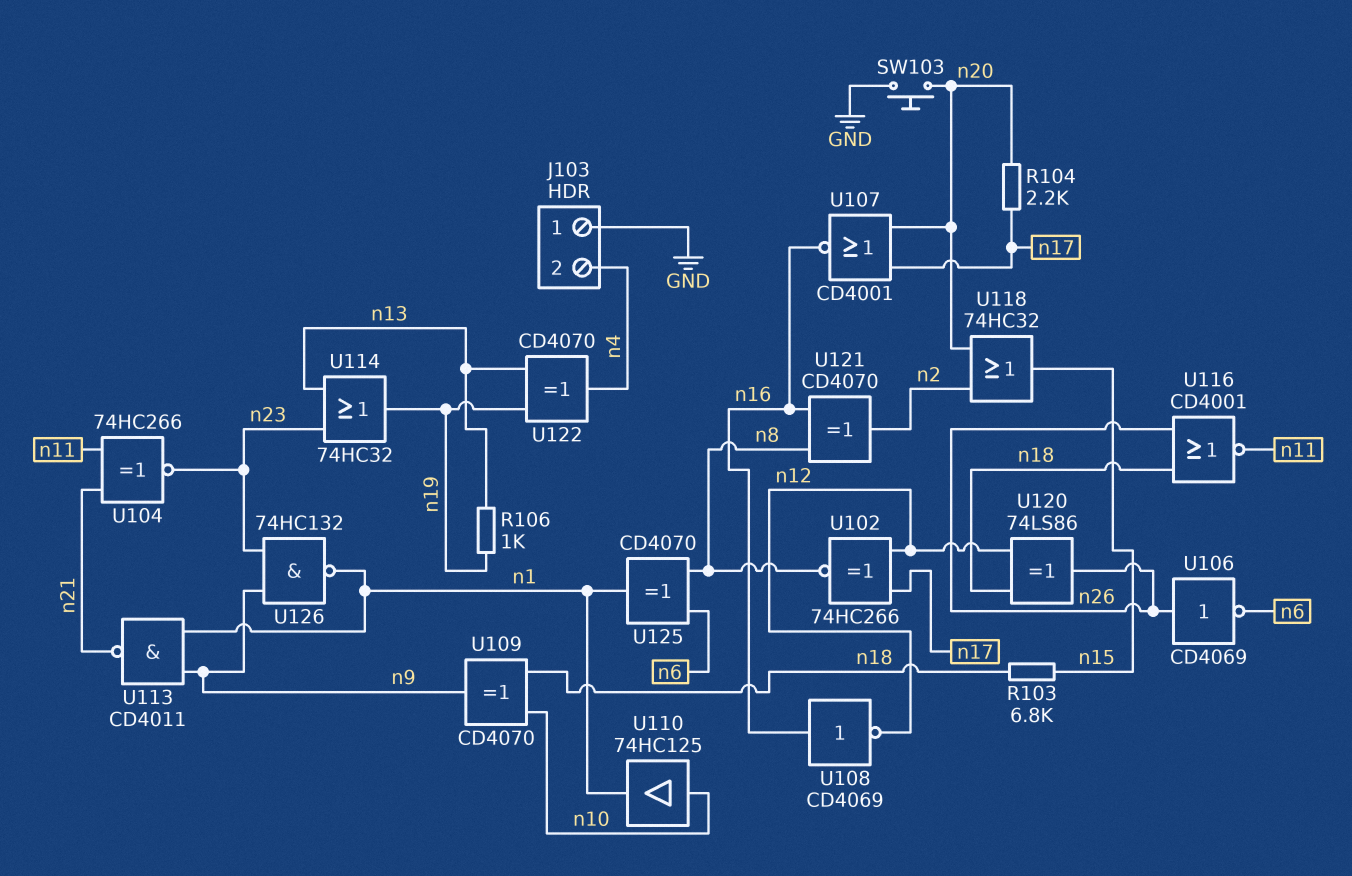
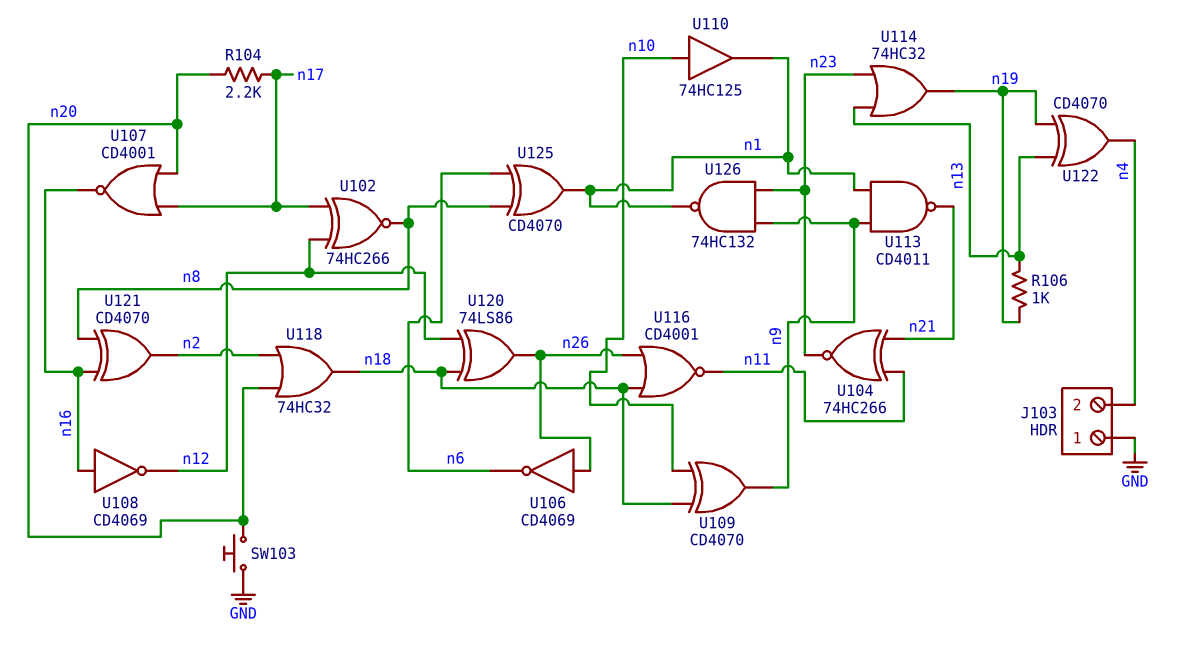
R103: 6.8k (n15, n18) -> none
U118: OR 74HC32 (in n2, in n20, out n15) -> OR 74HC32 (in n2, in n20, out n18)

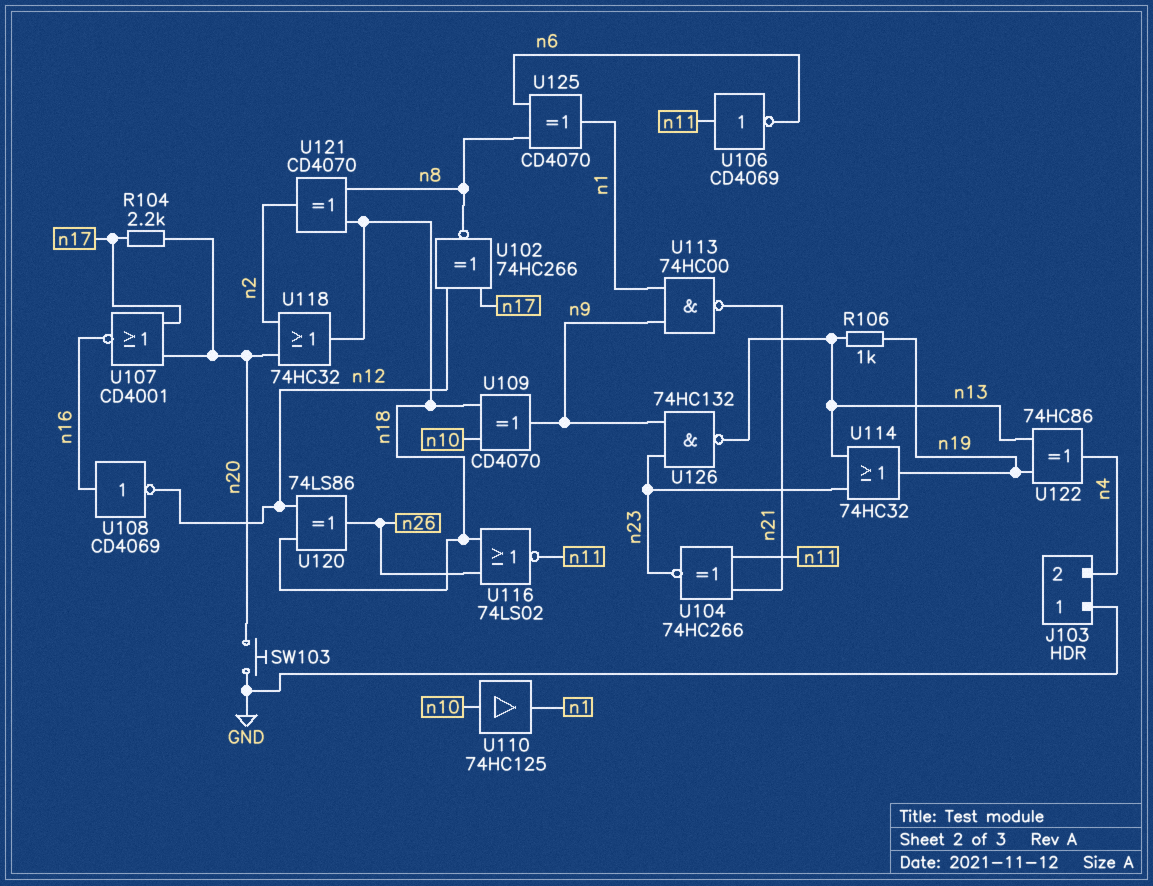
U106: NOT CD4069 (in n26, out n6) -> NOT CD4069 (in n11, out n6)
U113: NAND CD4011 (in n1, in n9, out n21) -> NAND 74HC00 (in n1, in n9, out n21)
U116: NOR CD4001 (in n18, in n26, out n11) -> NOR 74LS02 (in n18, in n26, out n11)
U121: XOR CD4070 (in n8, in n16, out n2) -> XOR CD4070 (in n8, in n18, out n2)
U122: XOR CD4070 (in n13, in n19, out n4) -> XOR 74HC86 (in n13, in n19, out n4)
U126: NAND 74HC132 (in n9, in n23, out n1) -> NAND 74HC132 (in n9, in n23, out n13)

